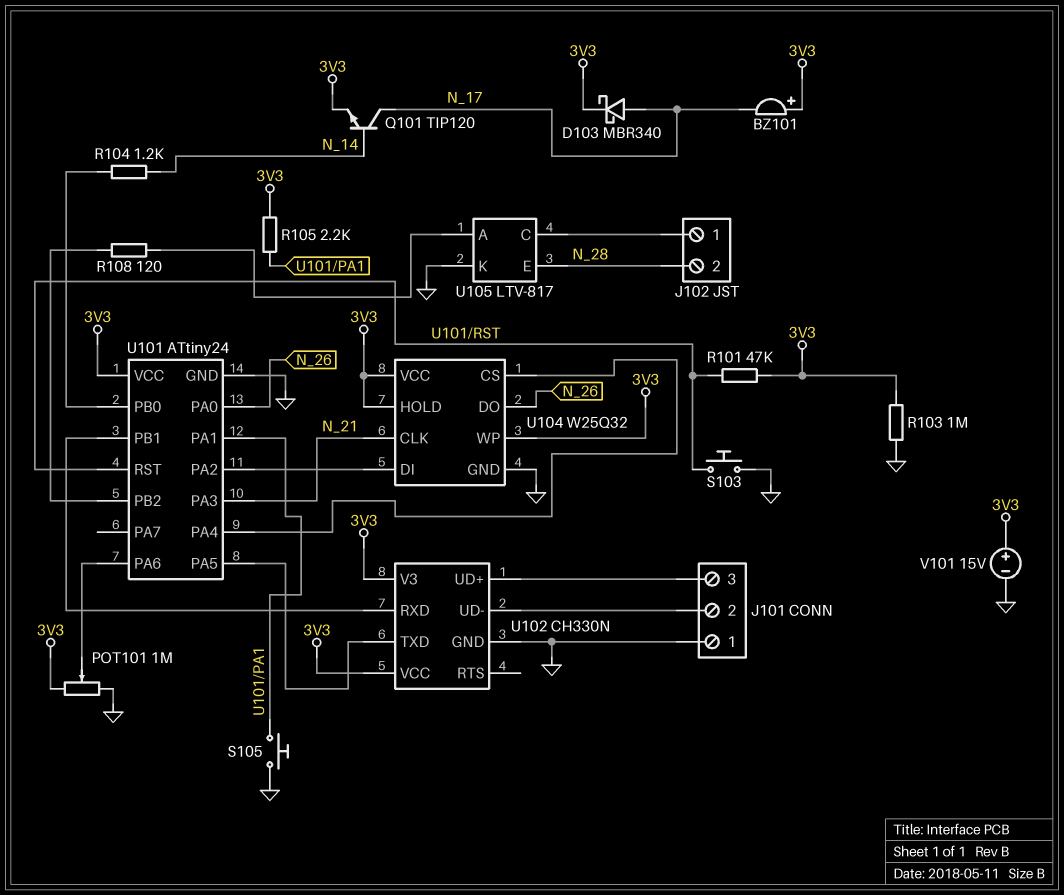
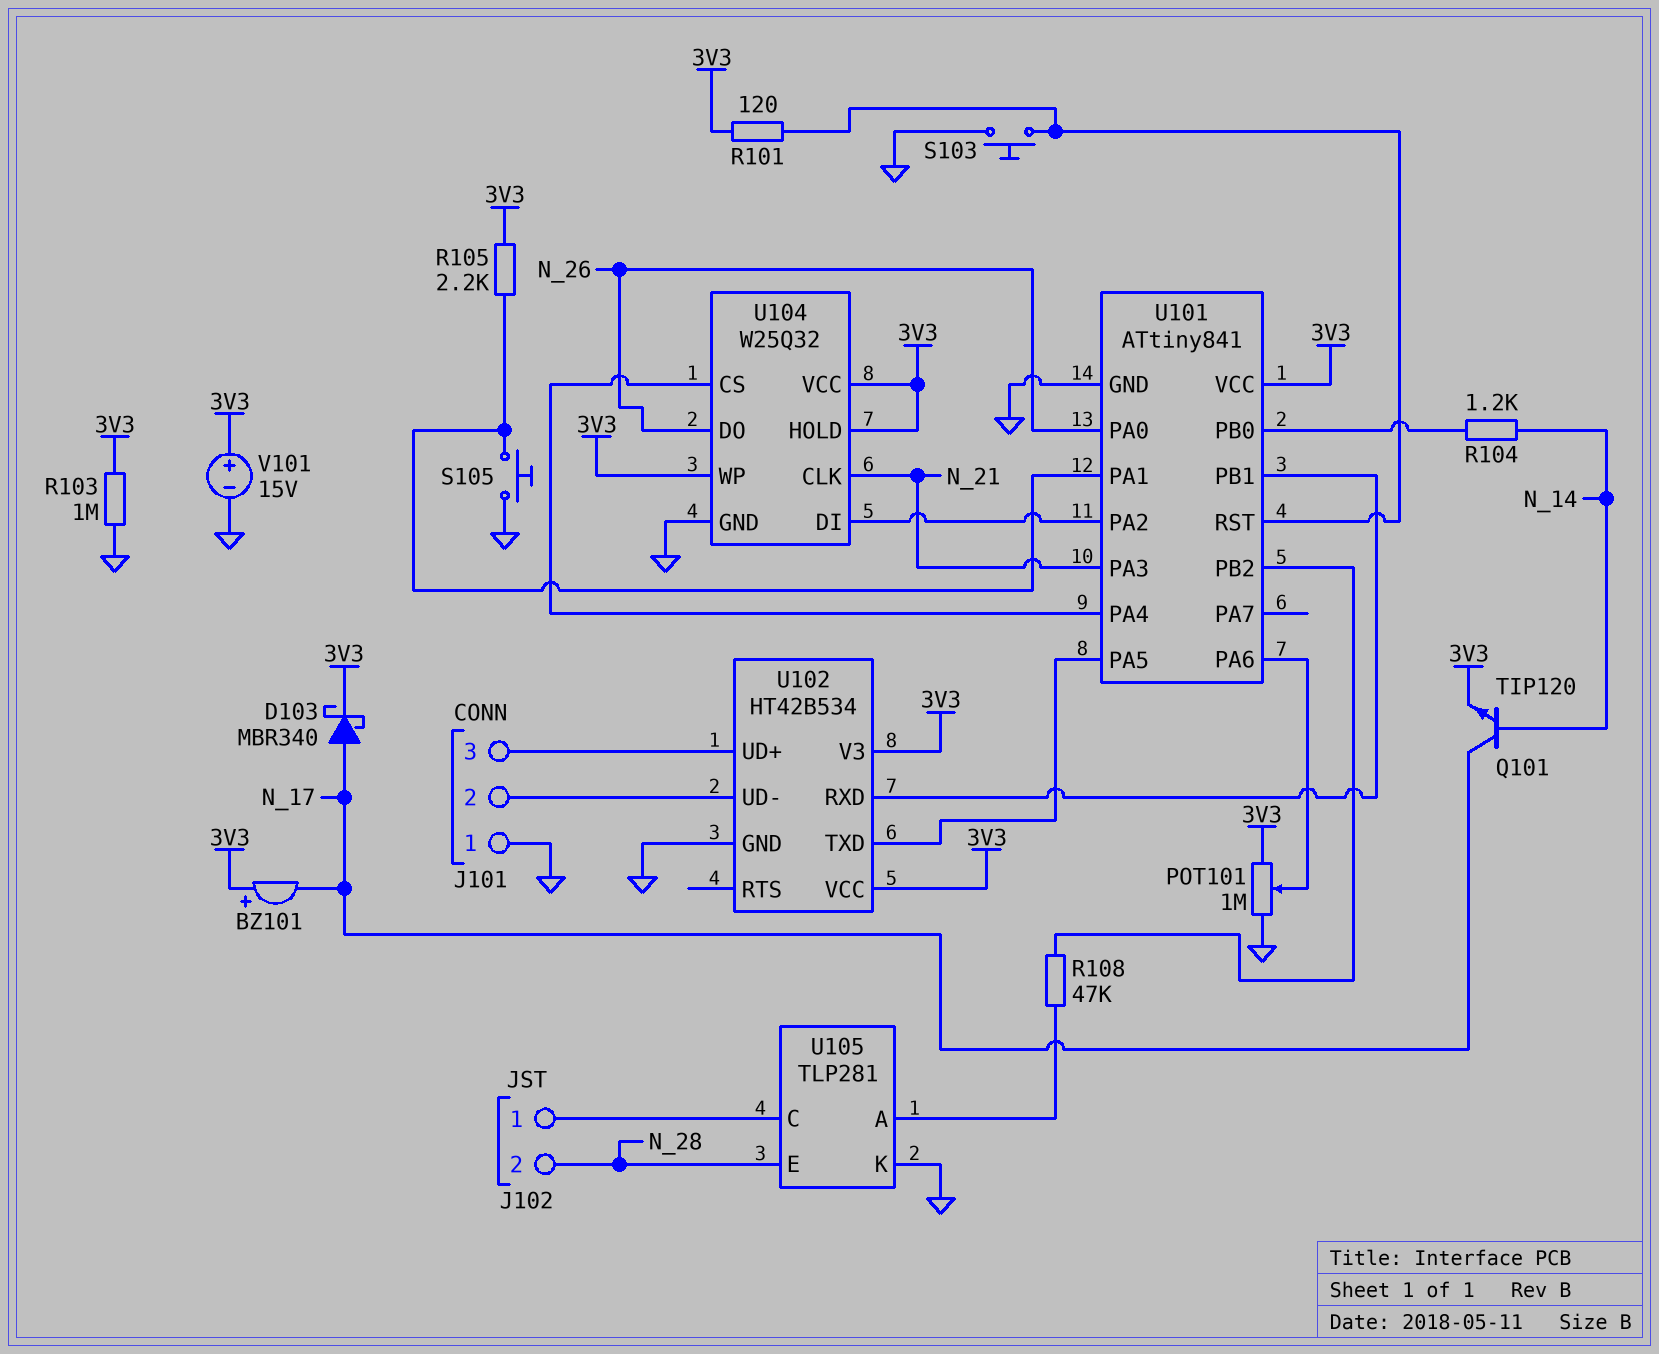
R101: 47k (3V3, U101/RST) -> 120 (3V3, U101/RST)
R108: 120 (U101/PB2, U105/A) -> 47k (U101/PB2, U105/A)
U101: ATtiny24 -> ATtiny841
U102: CH330N -> HT42B534
U105: LTV-817 -> TLP281

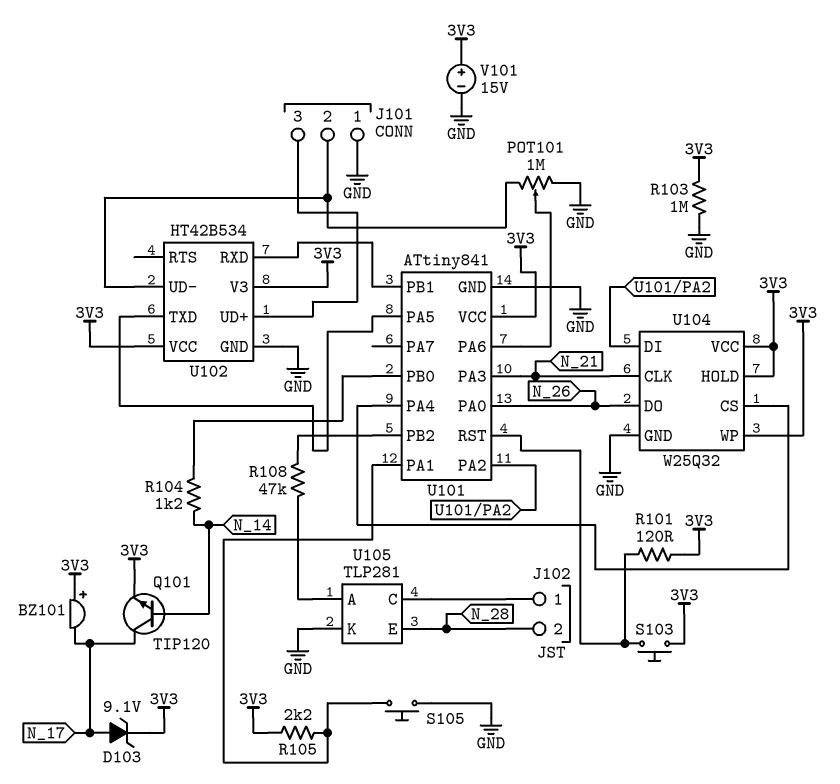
D103: schottky MBR340 (A N_17, K 3V3) -> zener 9.1V (A N_17, K 3V3)
POT101: 1M (3V3, GND, wiper U101/PA6) -> 1M (GND, J101/2, wiper U101/PA6)
S103: button (GND, U101/RST) -> button (3V3, U101/RST)

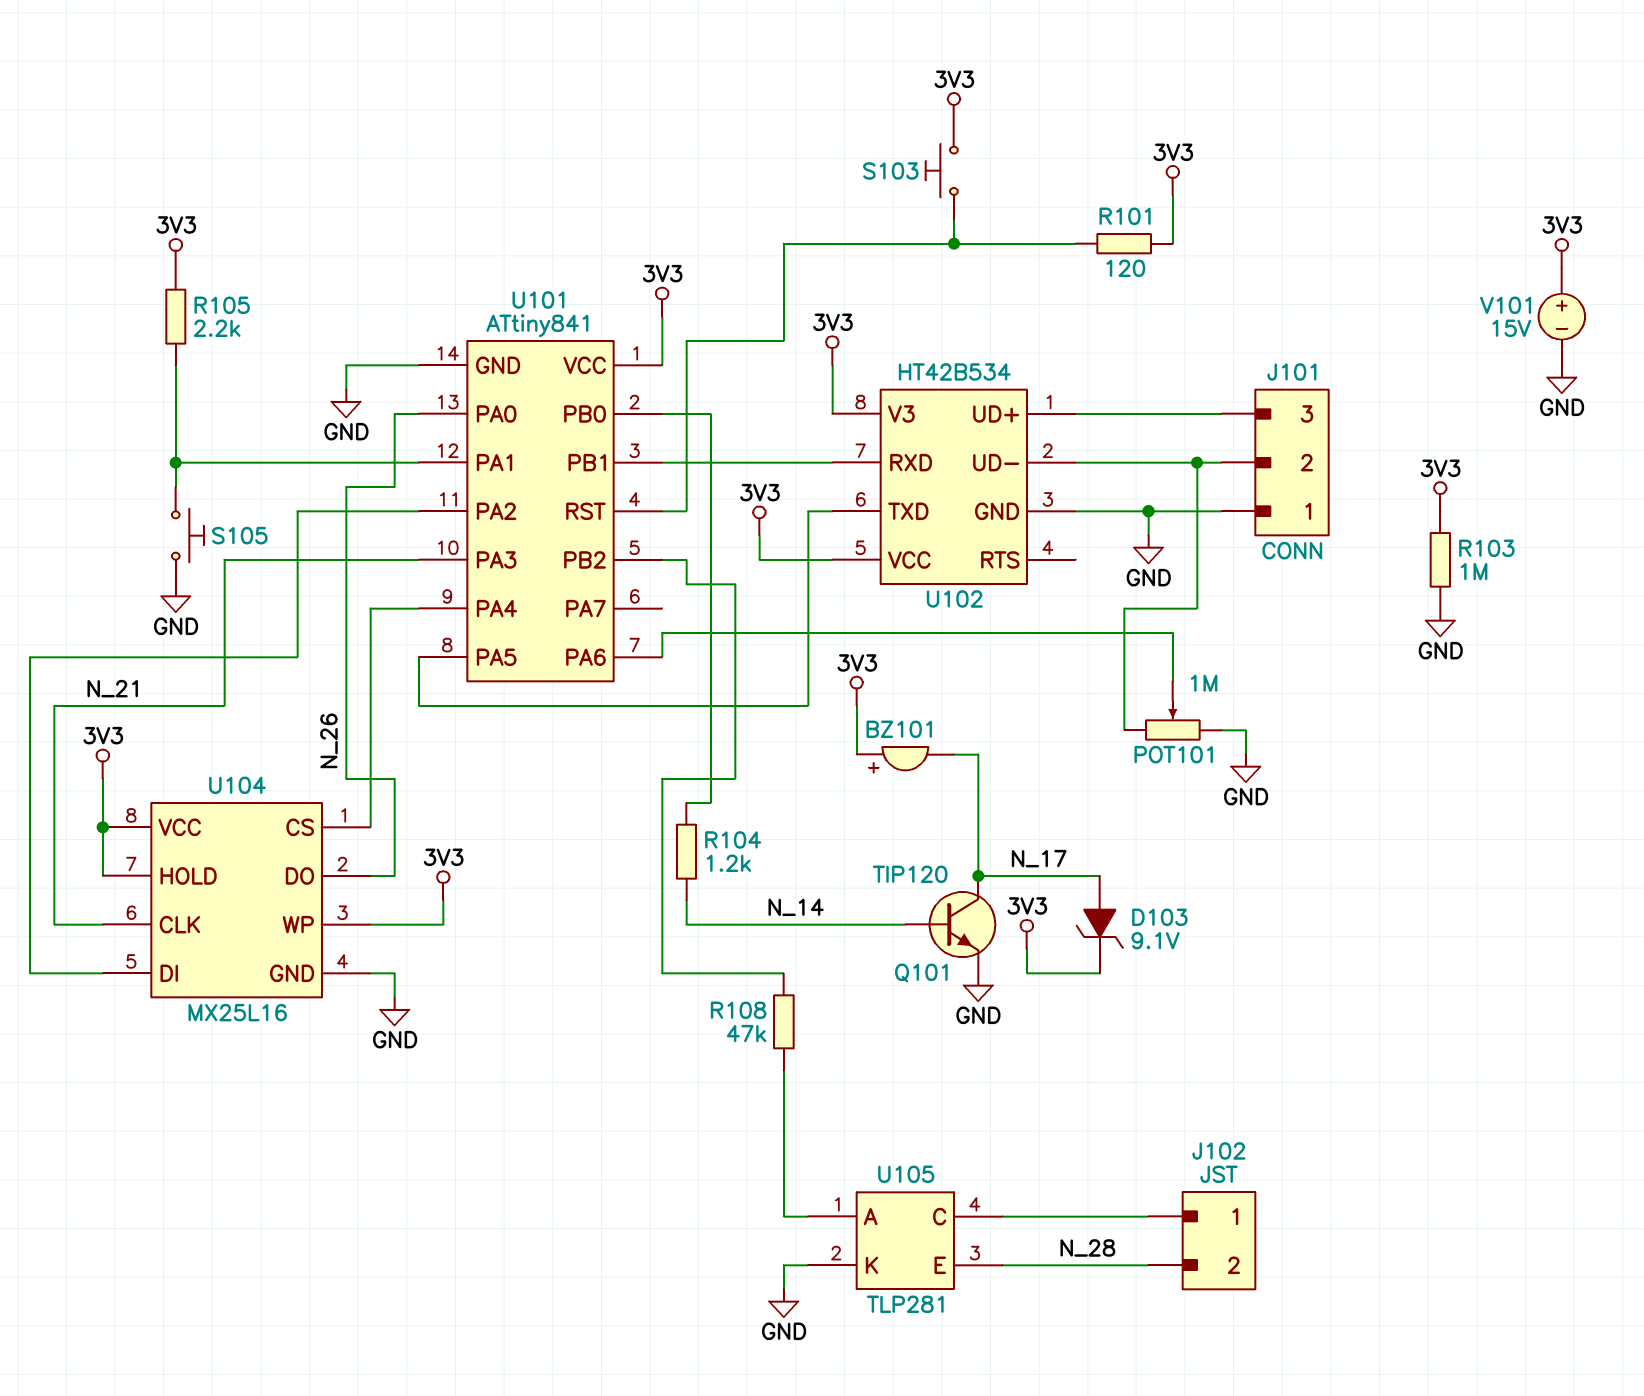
Q101: NPN TIP120 (B N_14, C N_17, E 3V3) -> NPN TIP120 (B N_14, C N_17, E GND)
U104: W25Q32 -> MX25L16

